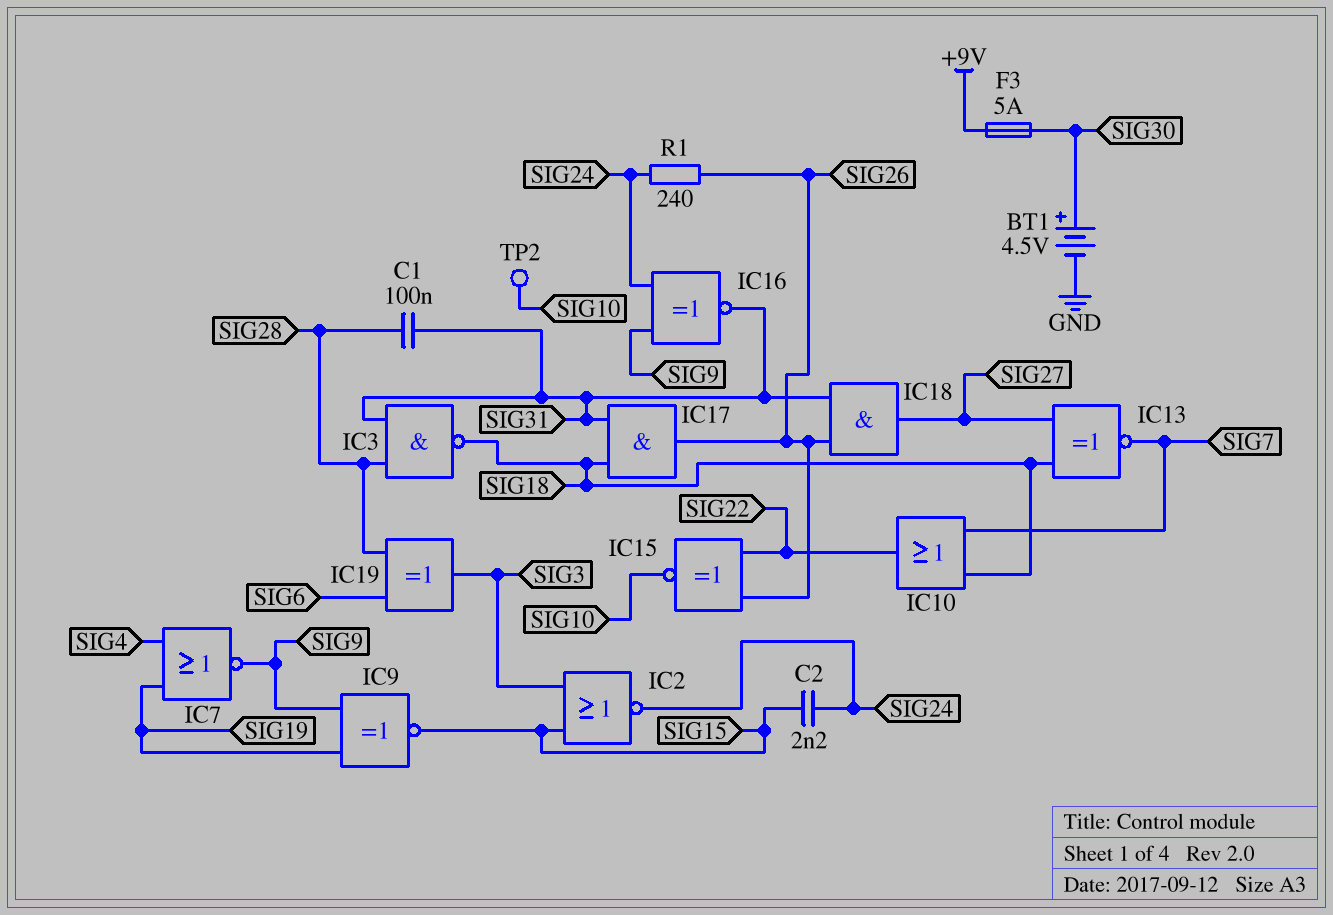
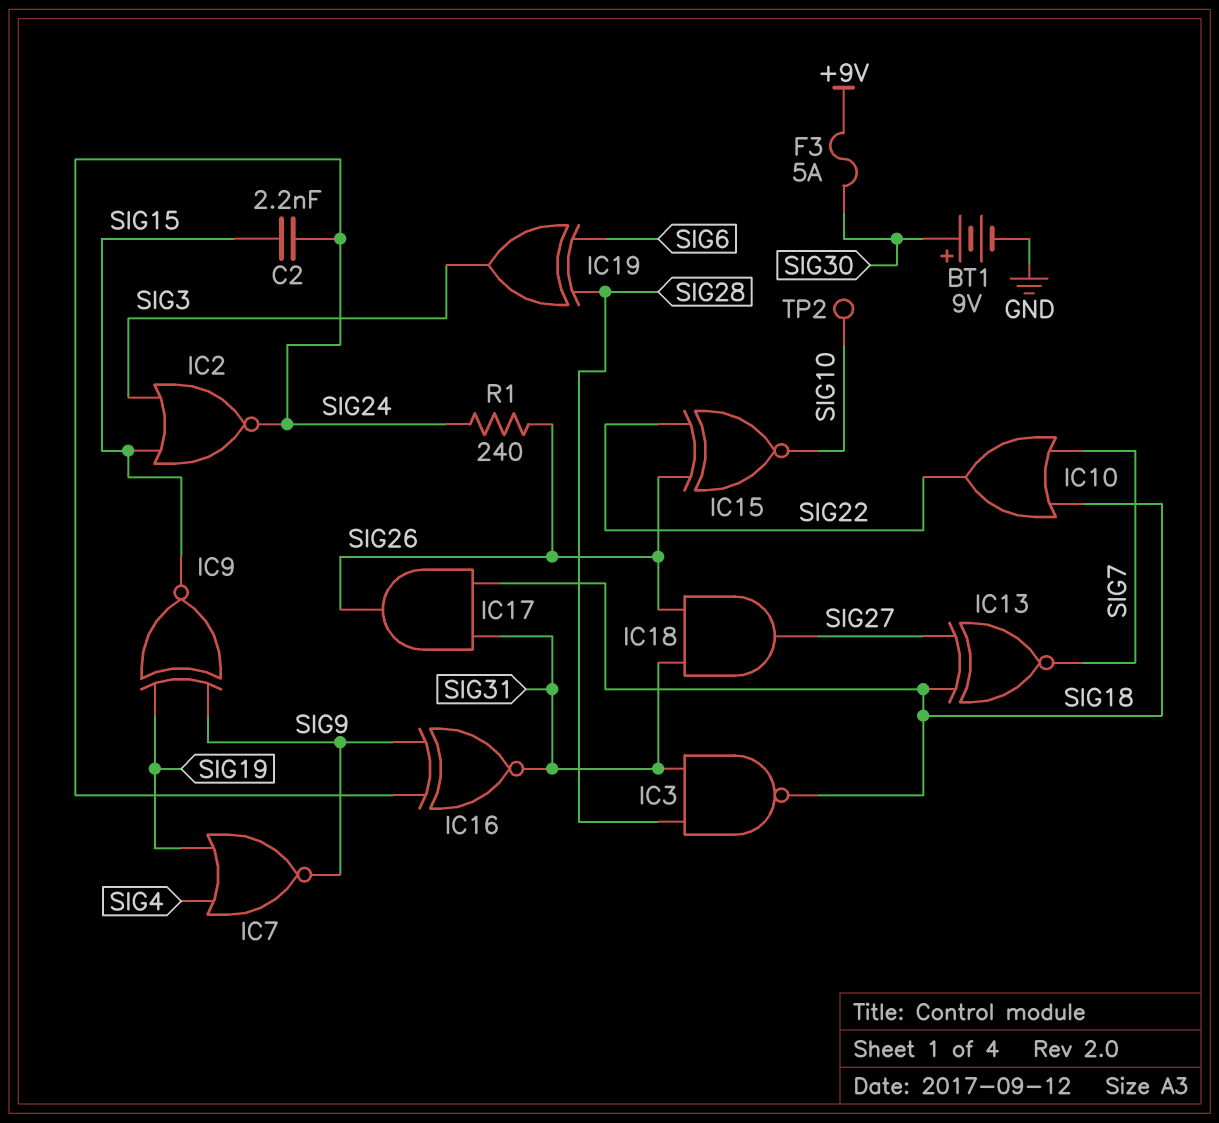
BT1: 4.5V (plus SIG30, minus GND) -> 9V (plus SIG30, minus GND)
C1: 100nF (SIG28, SIG31) -> none

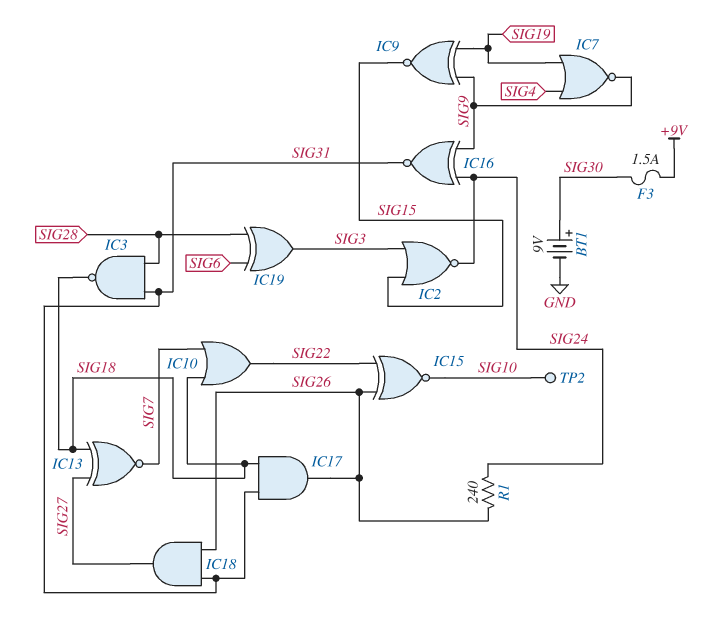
C2: 2.2nF (SIG15, SIG24) -> none
F3: 5A (+9V, SIG30) -> 1.5A (+9V, SIG30)

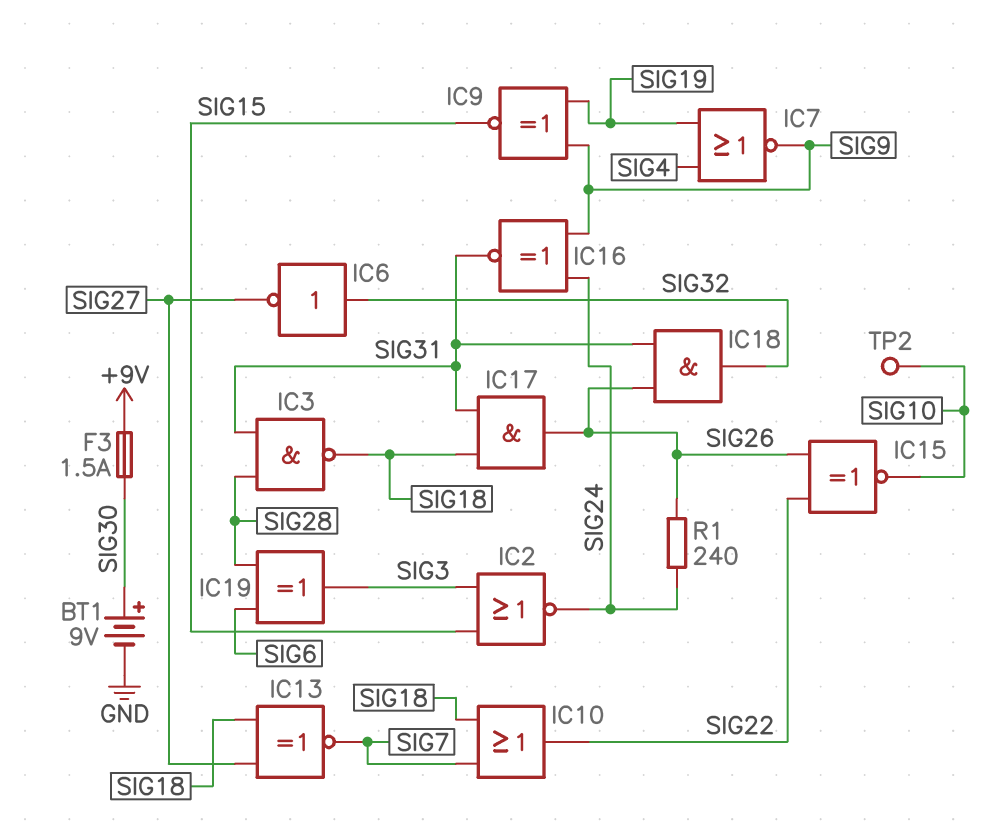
IC6: none -> NOT (in SIG32, out SIG27)
IC18: AND (in SIG26, in SIG31, out SIG27) -> AND (in SIG26, in SIG31, out SIG32)

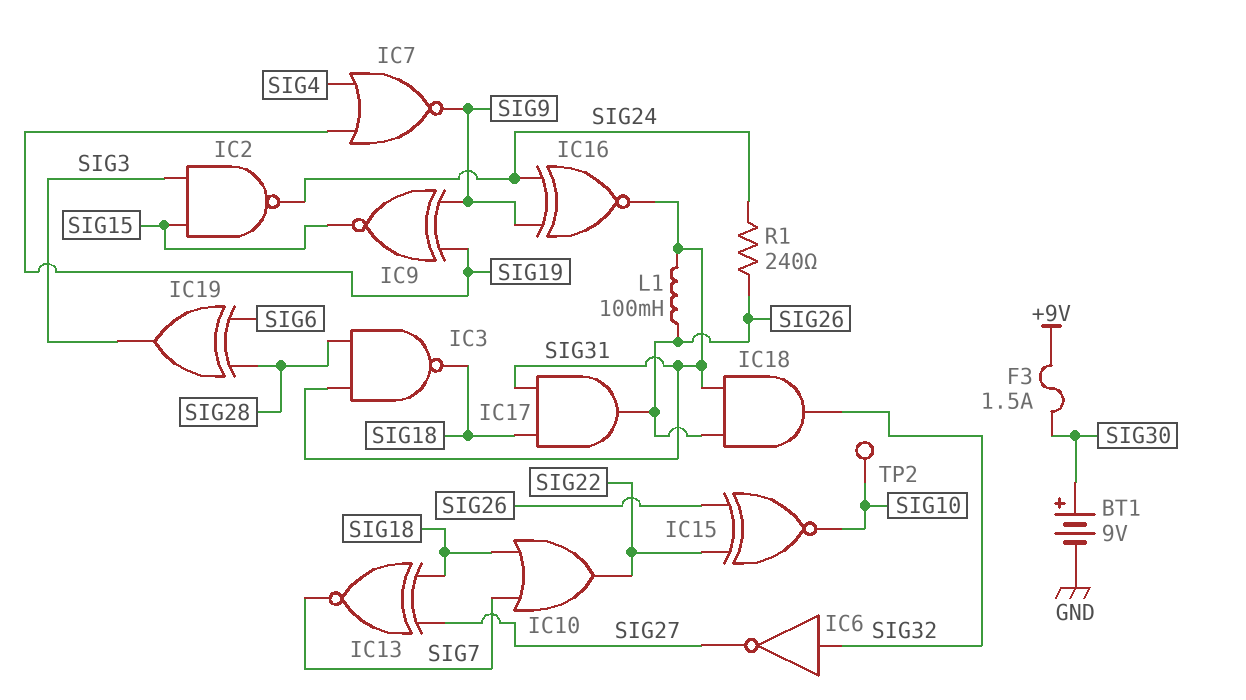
IC2: NOR (in SIG3, in SIG15, out SIG24) -> NAND (in SIG3, in SIG15, out SIG24)
L1: none -> 100mH (SIG26, SIG31)

